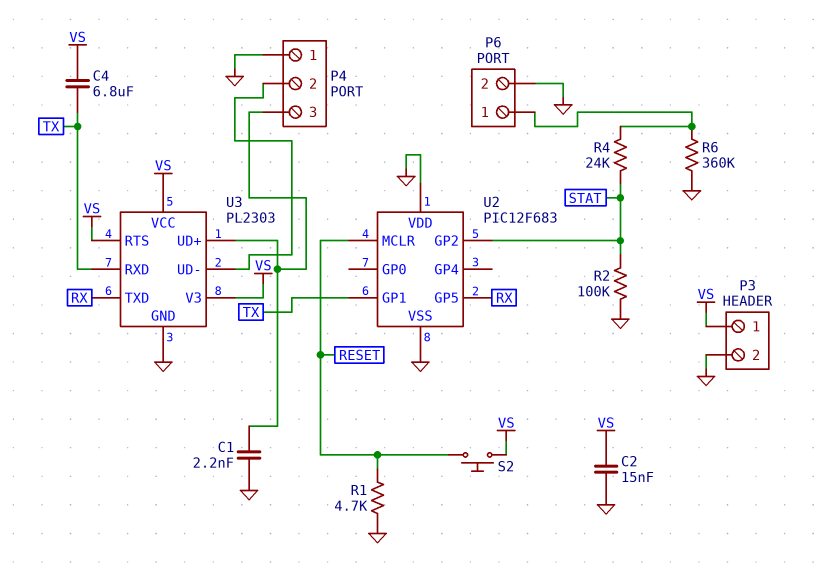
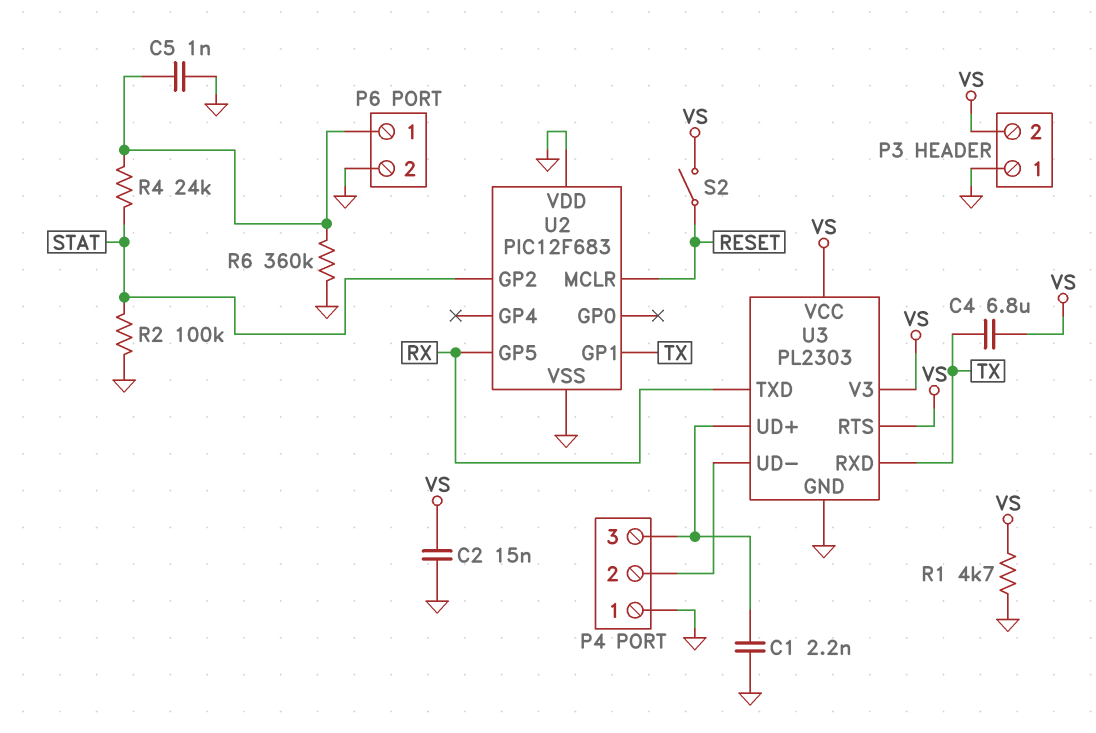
C5: none -> 1nF (GND, P6/1)
P3 pin 1: VS -> GND
P3 pin 2: GND -> VS
R1: 4.7k (GND, RESET) -> 4.7k (GND, VS)
S2: button (RESET, VS) -> switch (RESET, VS)

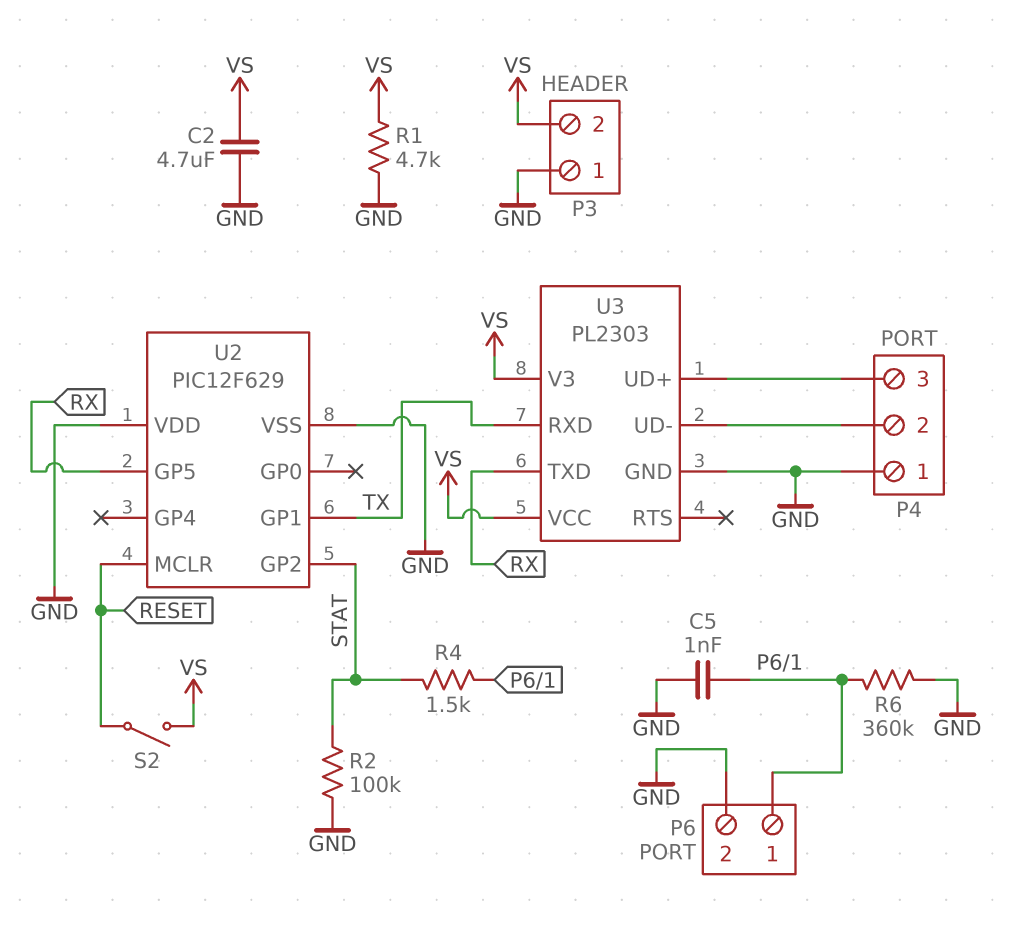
C1: 2.2nF (GND, P4/3) -> none
C2: 15nF (GND, VS) -> 4.7uF (GND, VS)
C4: 6.8uF (TX, VS) -> none
R4: 24k (P6/1, STAT) -> 1.5k (P6/1, STAT)
U2: PIC12F683 -> PIC12F629
U3 pin RTS: VS -> none

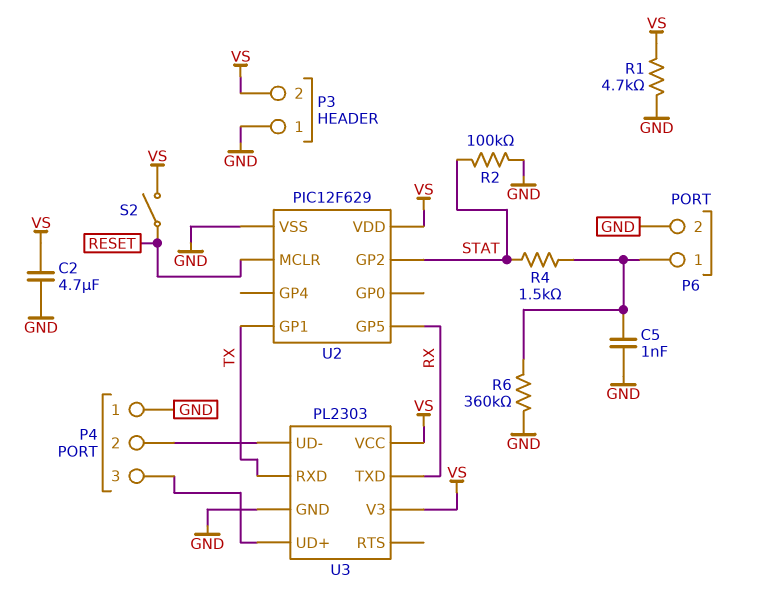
U2 pin VDD: GND -> VS

